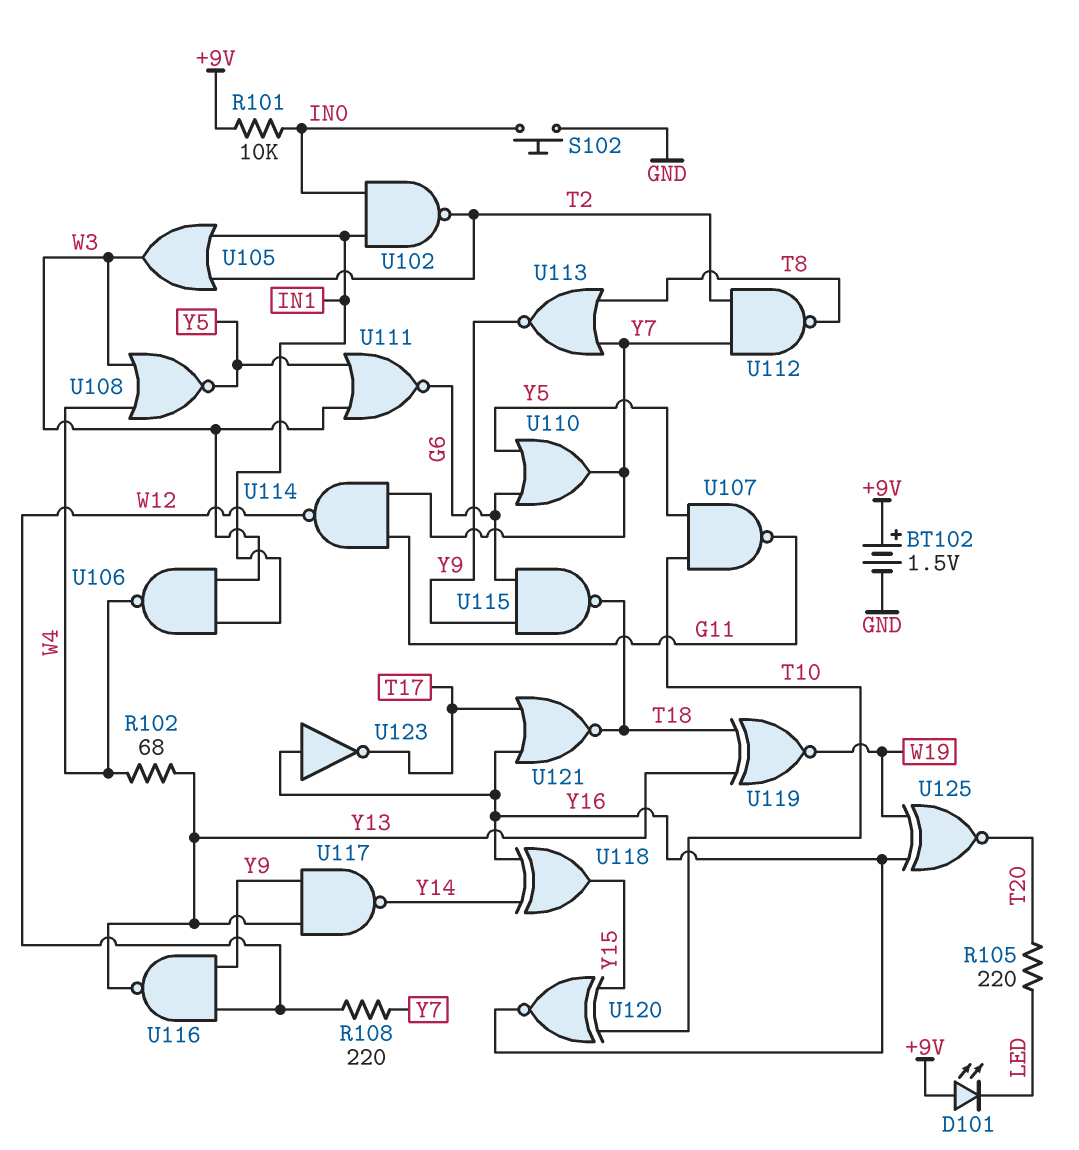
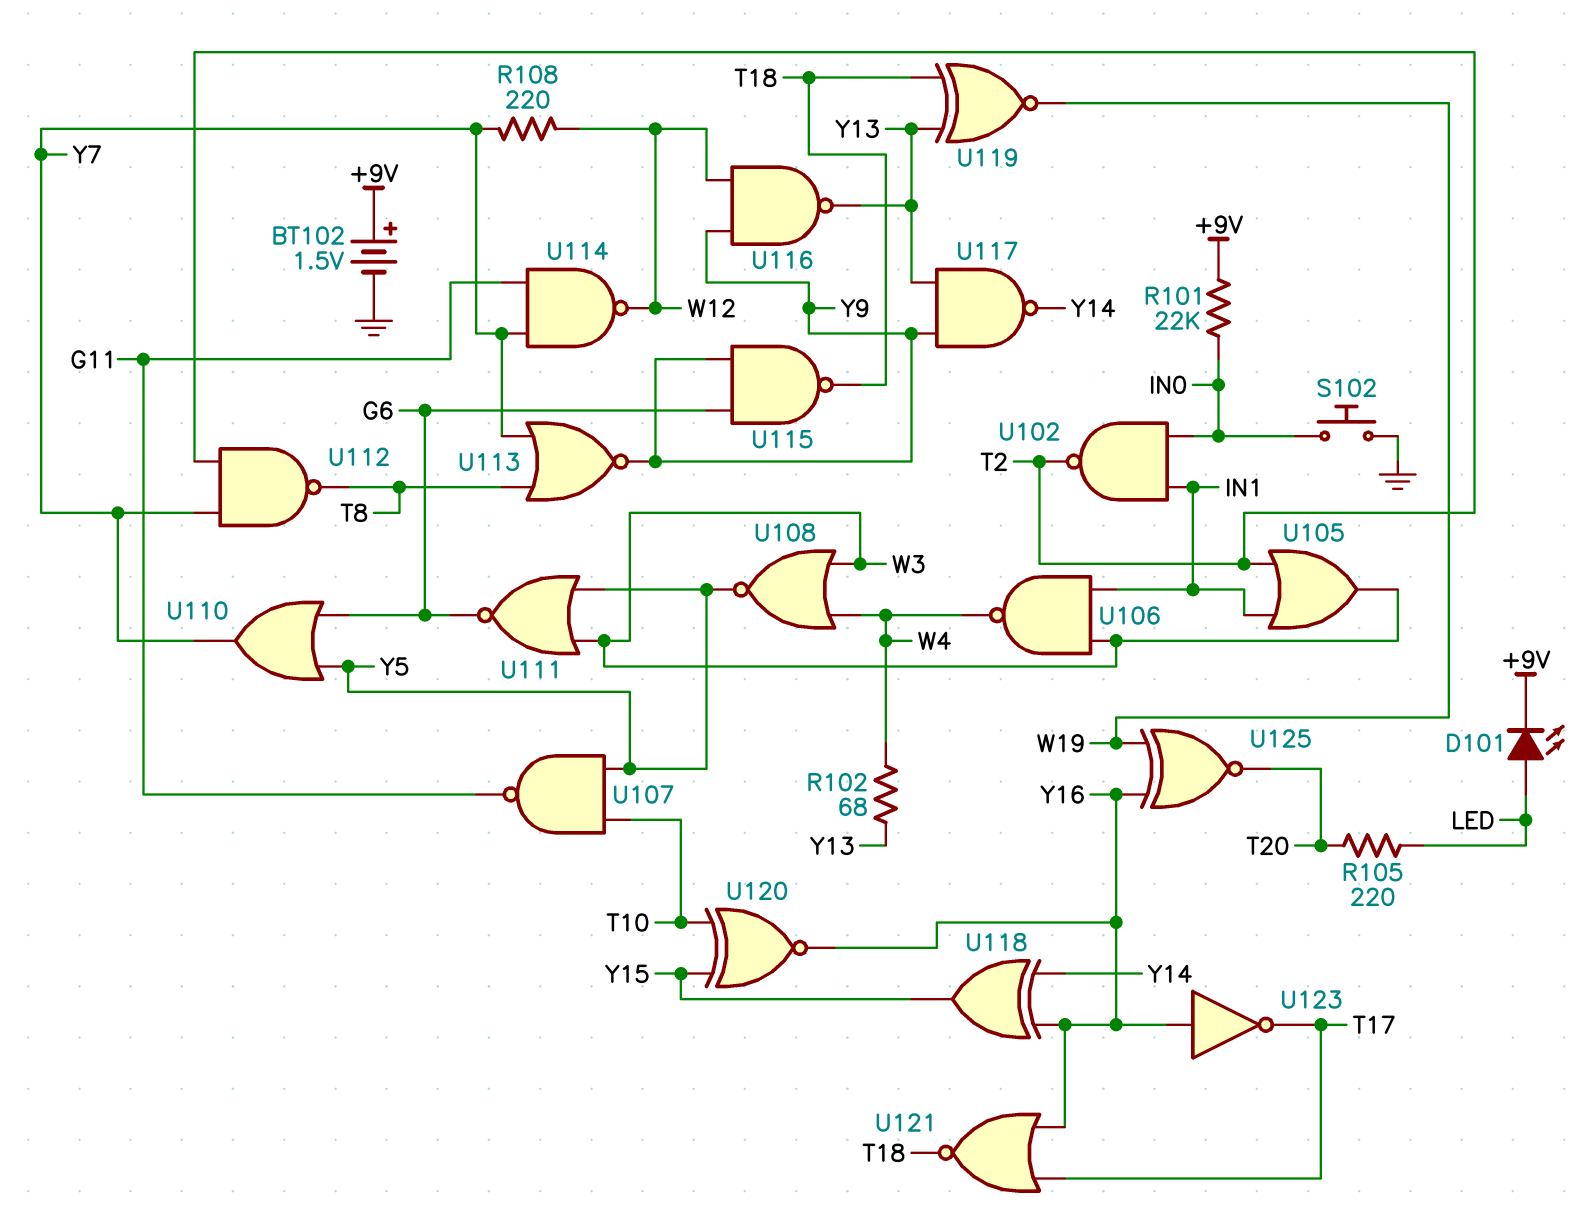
D101: LED (A +9V, K LED) -> LED (A LED, K +9V)
R101: 10k (+9V, IN0) -> 22k (+9V, IN0)

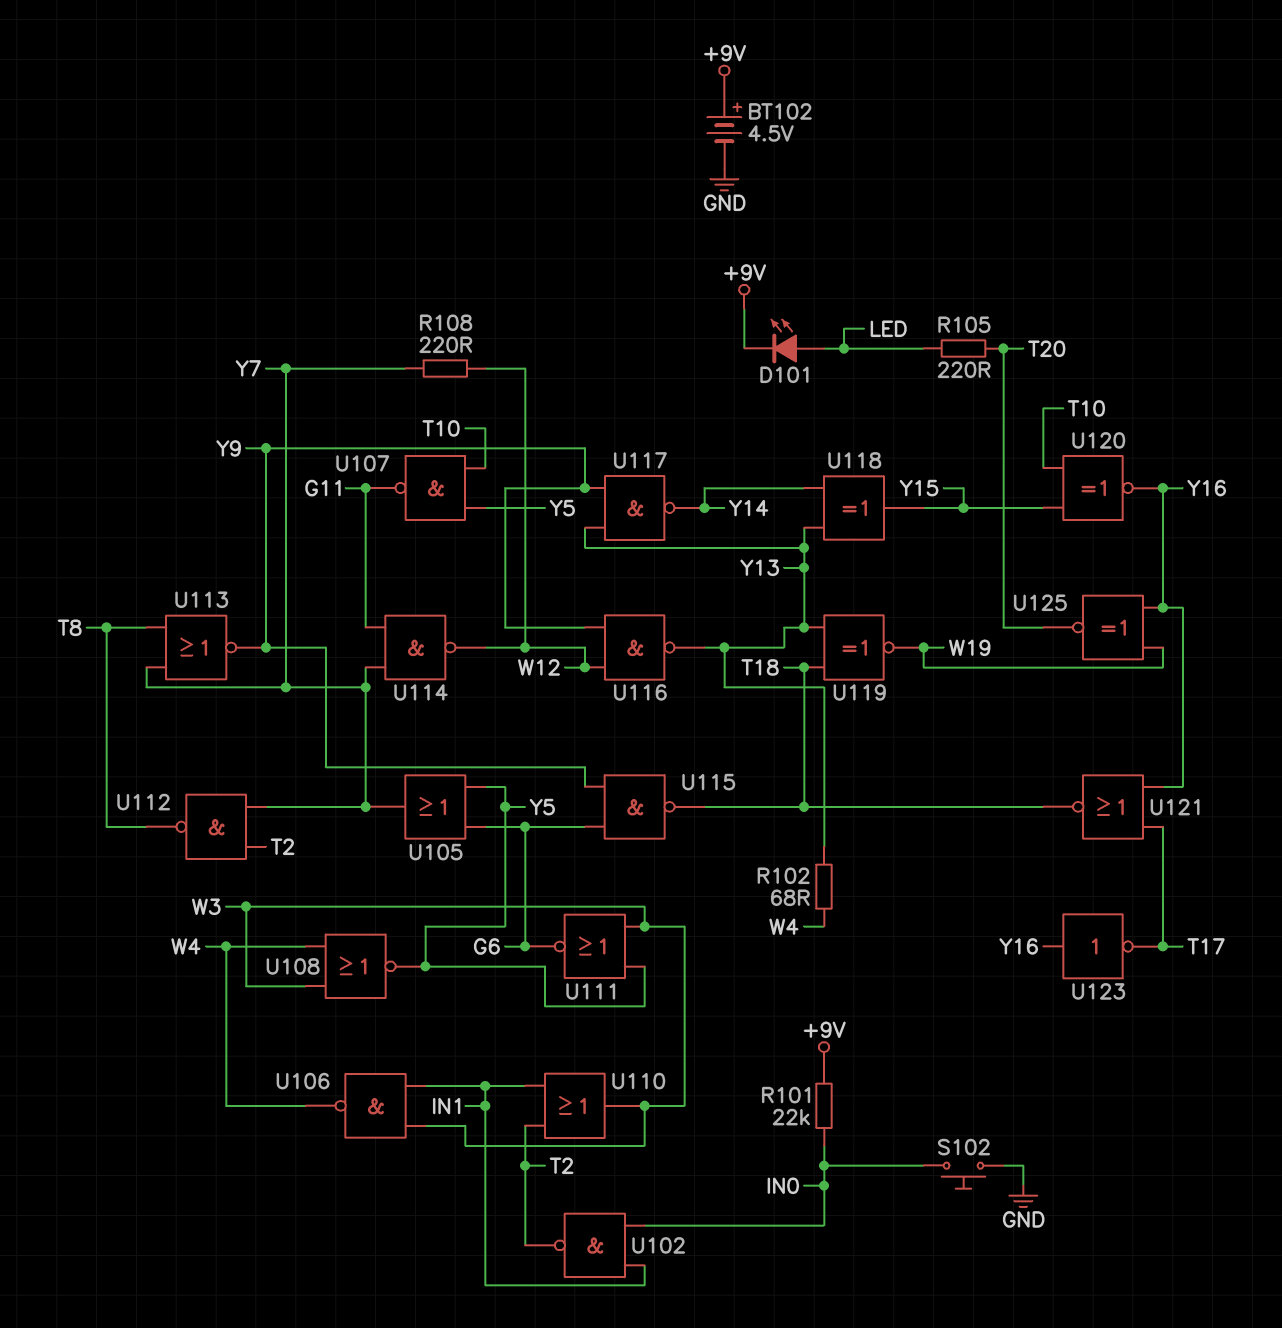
BT102: 1.5V (plus +9V, minus GND) -> 4.5V (plus +9V, minus GND)
U105: OR (in IN1, in T2, out W3) -> OR (in G6, in Y5, out Y7)
U110: OR (in G6, in Y5, out Y7) -> OR (in IN1, in T2, out W3)
U118: XOR (in Y14, in Y16, out Y15) -> XOR (in Y13, in Y14, out Y15)

